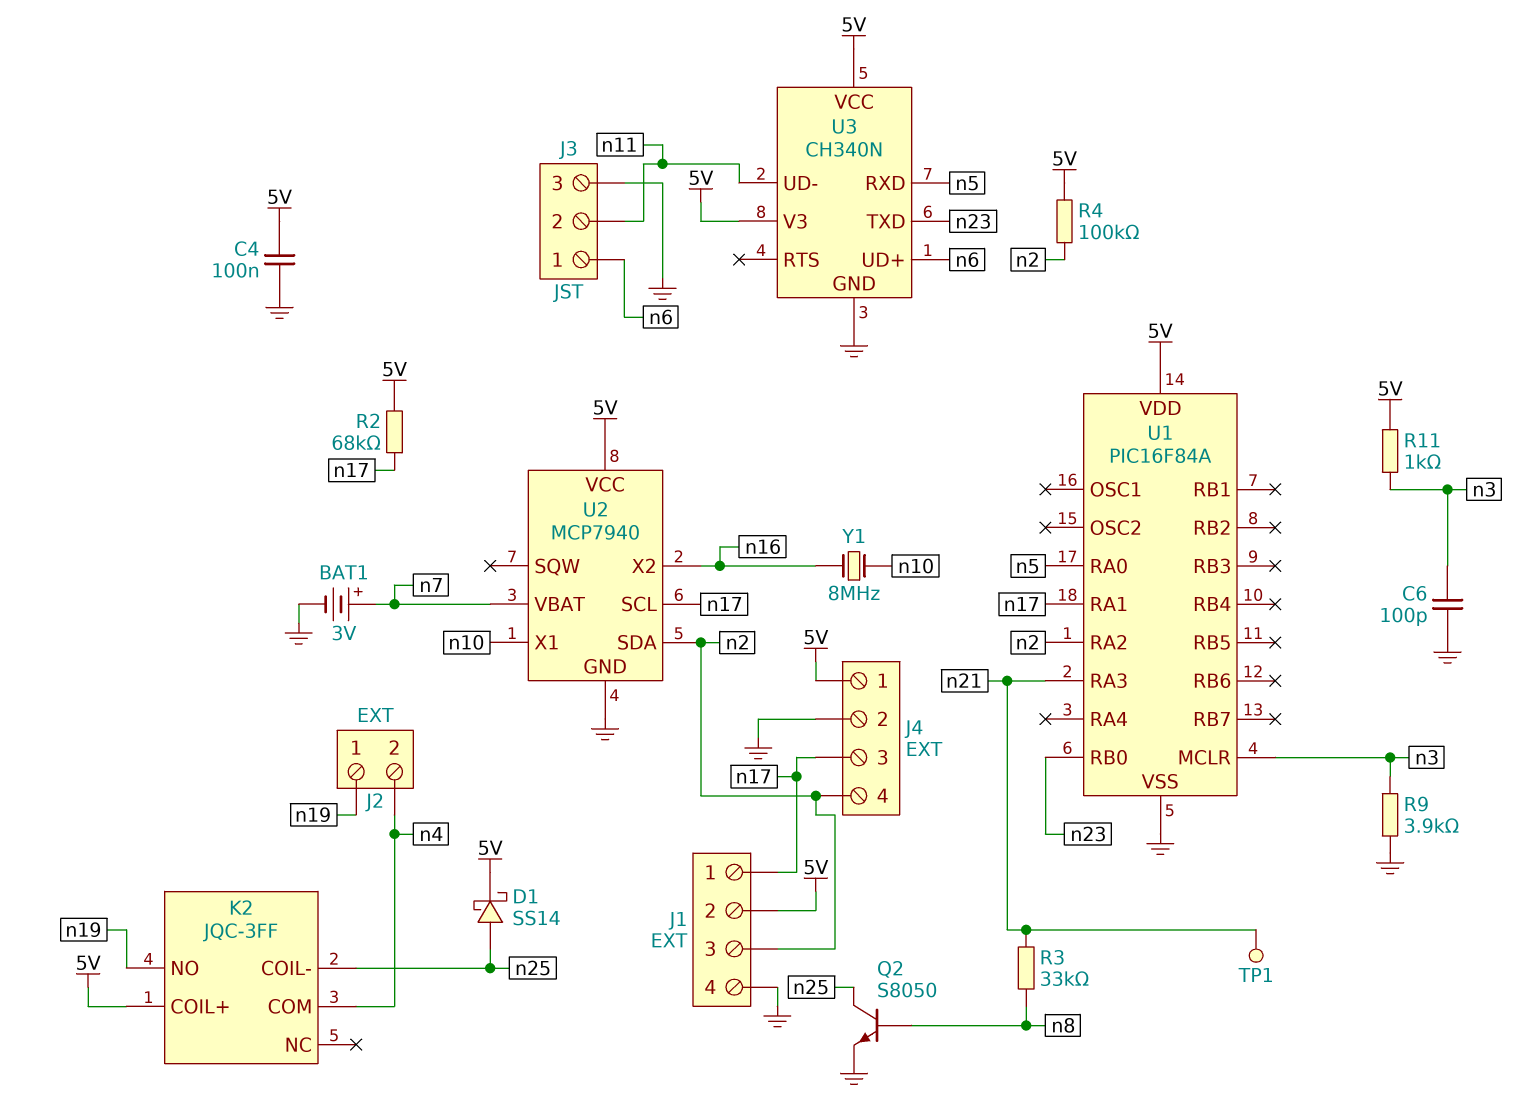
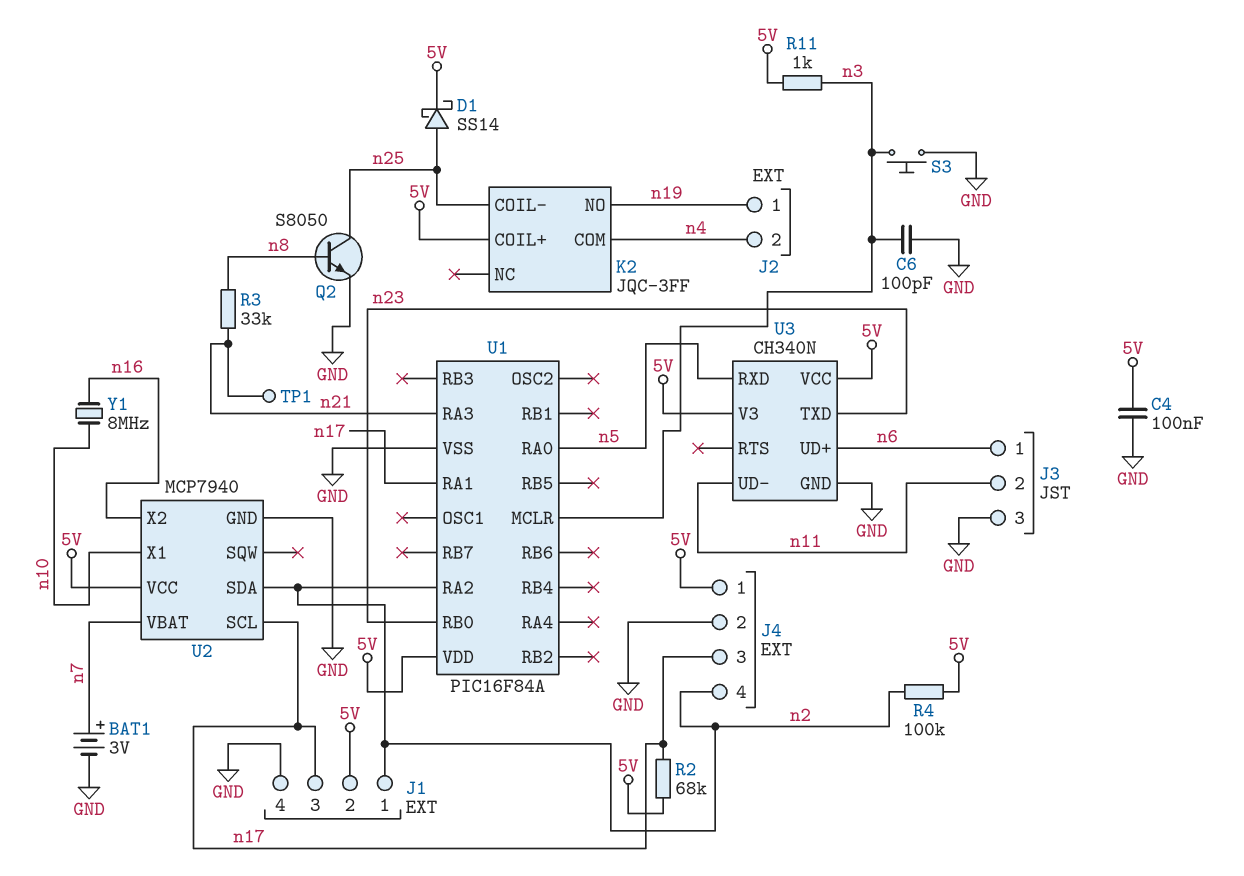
J1 pin 1: n17 -> n2
J1 pin 3: n2 -> n17
R9: 3.9k (GND, n3) -> none
S3: none -> button (GND, n3)

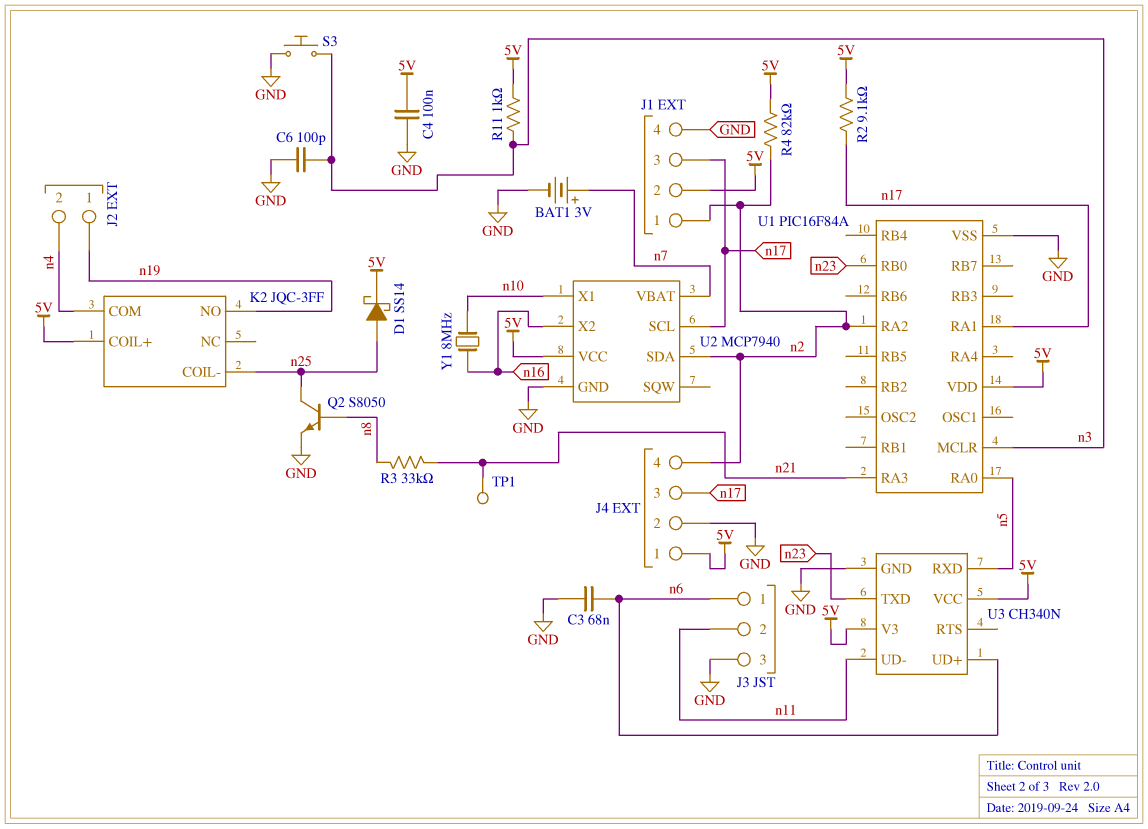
C3: none -> 68nF (GND, n6)
R2: 68k (5V, n17) -> 9.1k (5V, n17)
R4: 100k (5V, n2) -> 82k (5V, n2)

